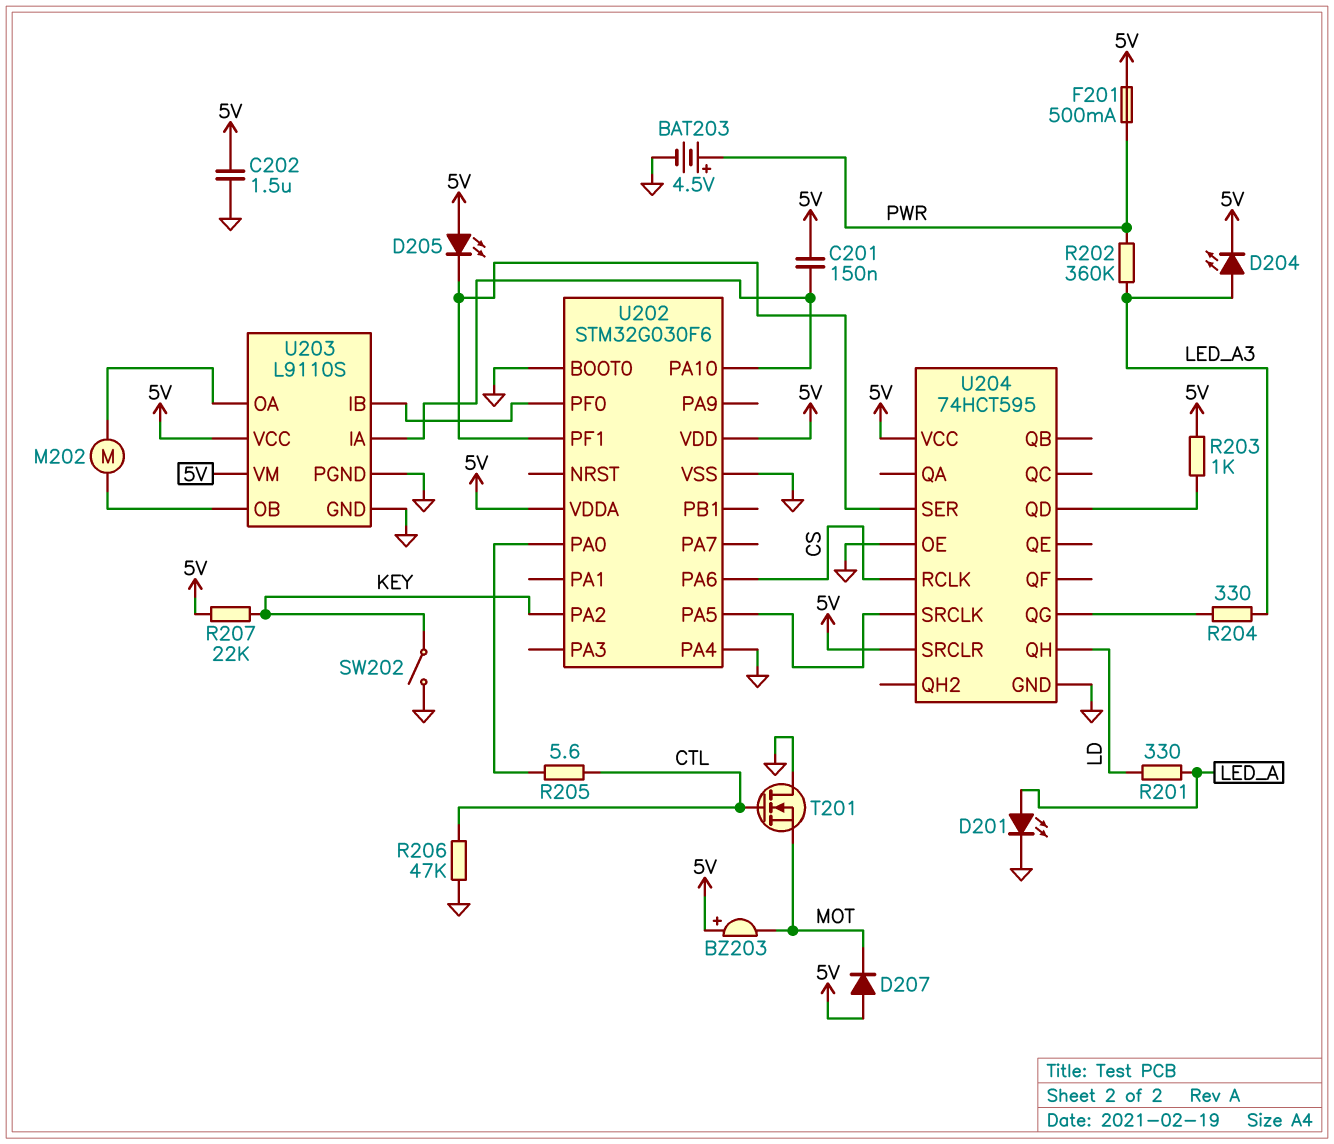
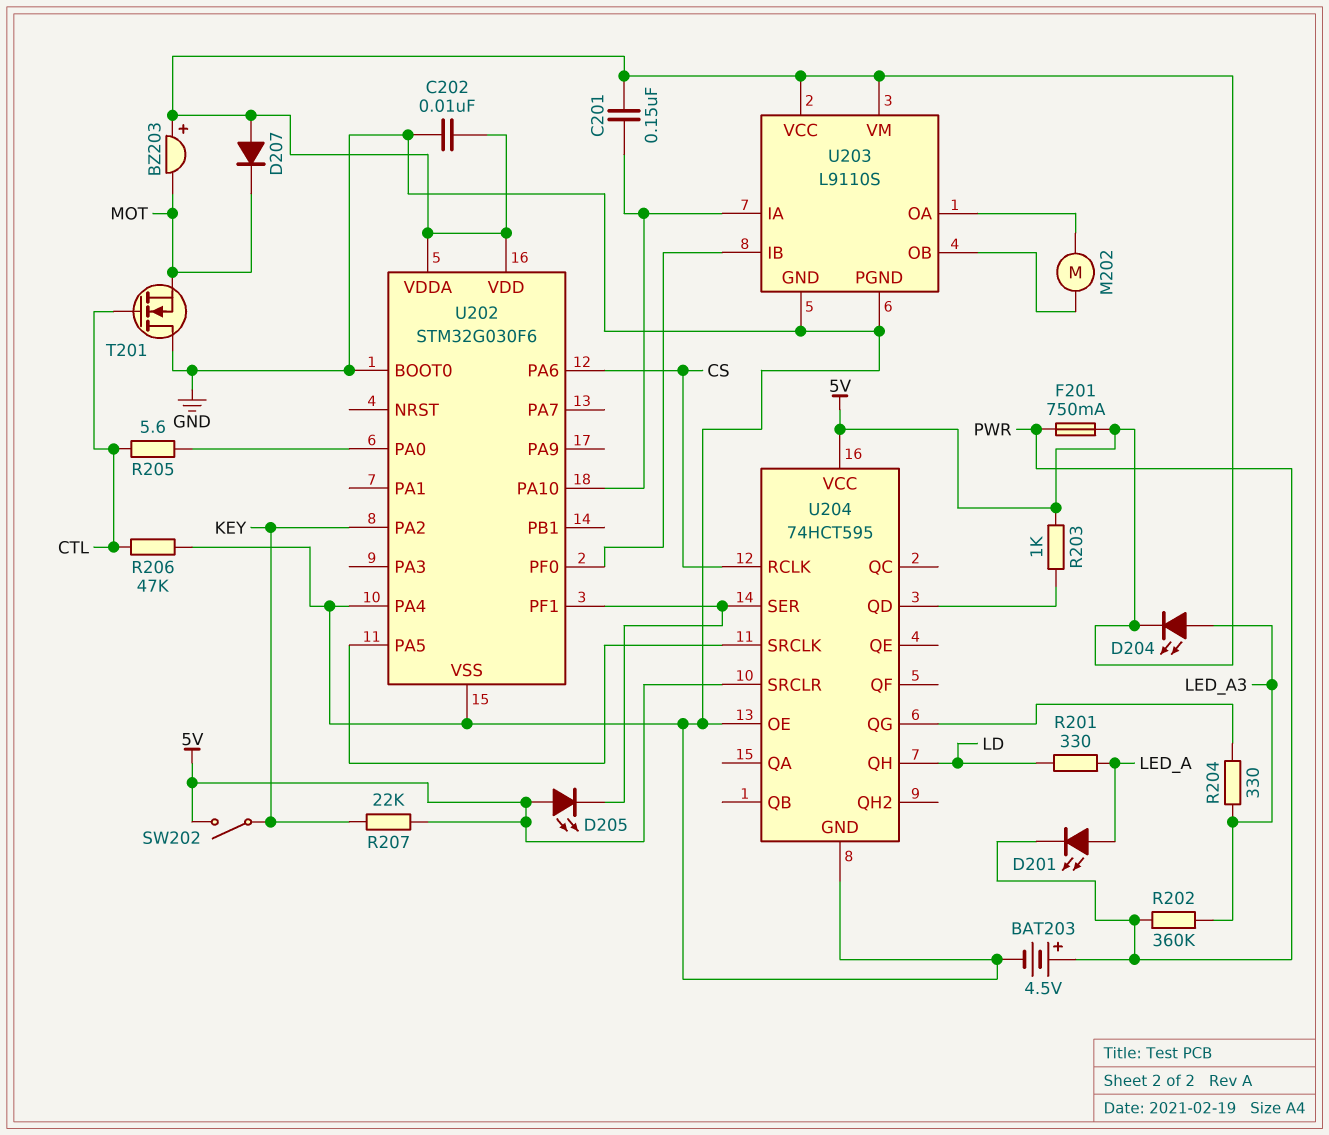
C202: 1.5uF (5V, GND) -> 10nF (5V, GND)
D201: LED (A LED_A, K GND) -> LED (A LED_A, K PWR)
F201: 500mA (5V, PWR) -> 750mA (5V, PWR)
SW202: switch (GND, KEY) -> switch (5V, KEY)

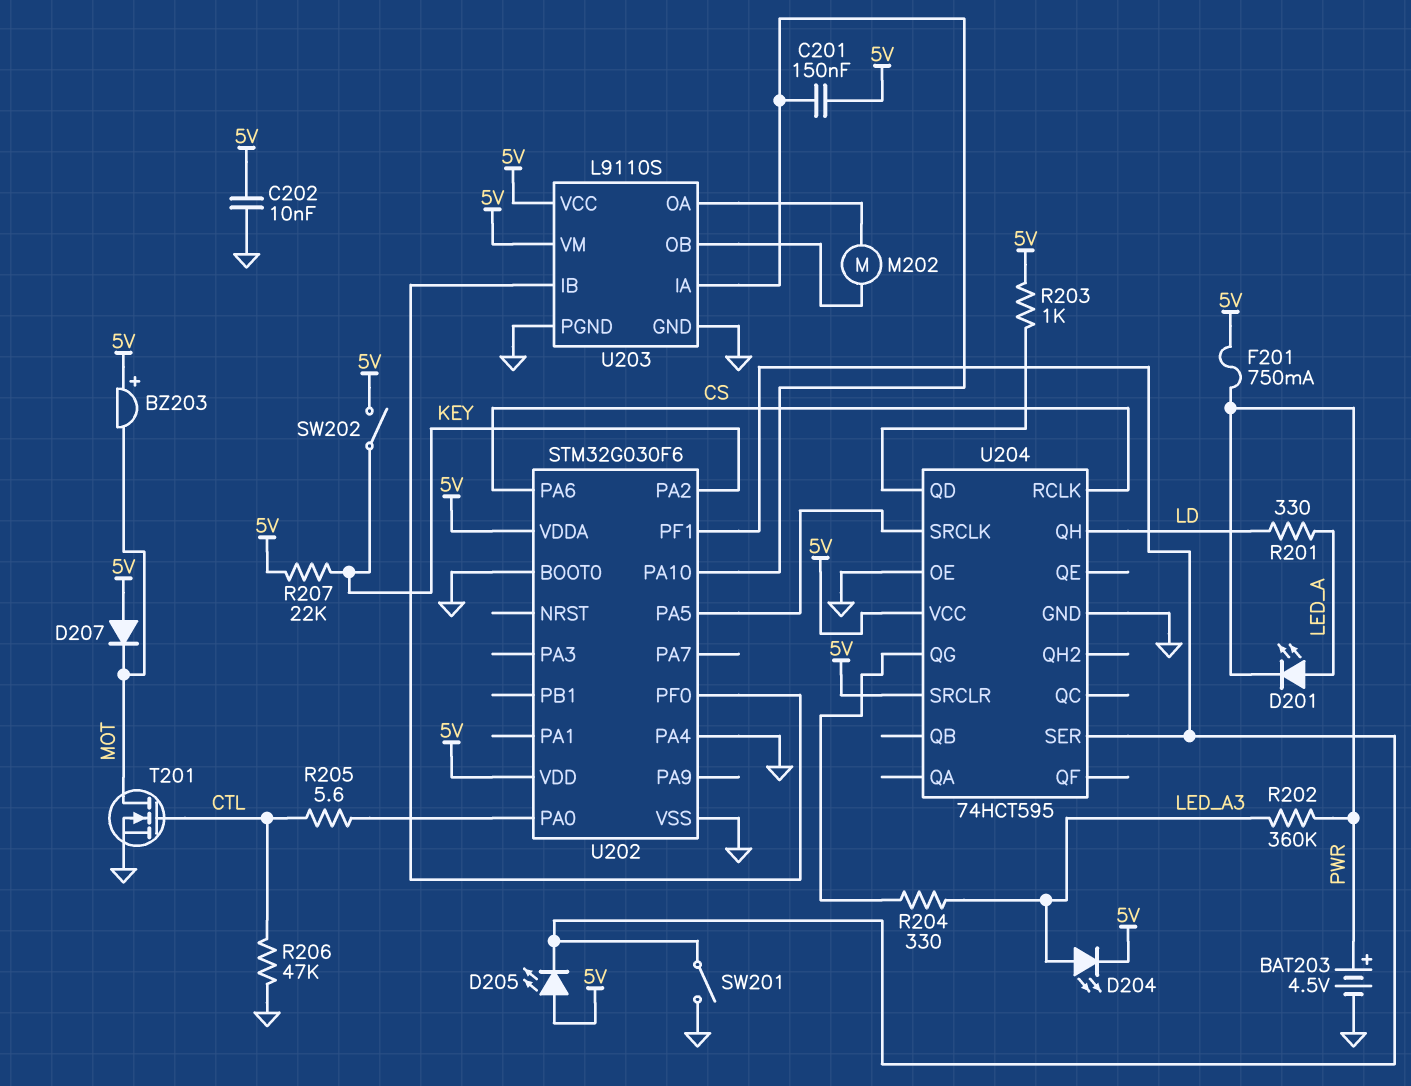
SW201: none -> switch (GND, U202/PF1)
T201: NMOS (G CTL, D GND, S MOT) -> NMOS (G CTL, D MOT, S GND)

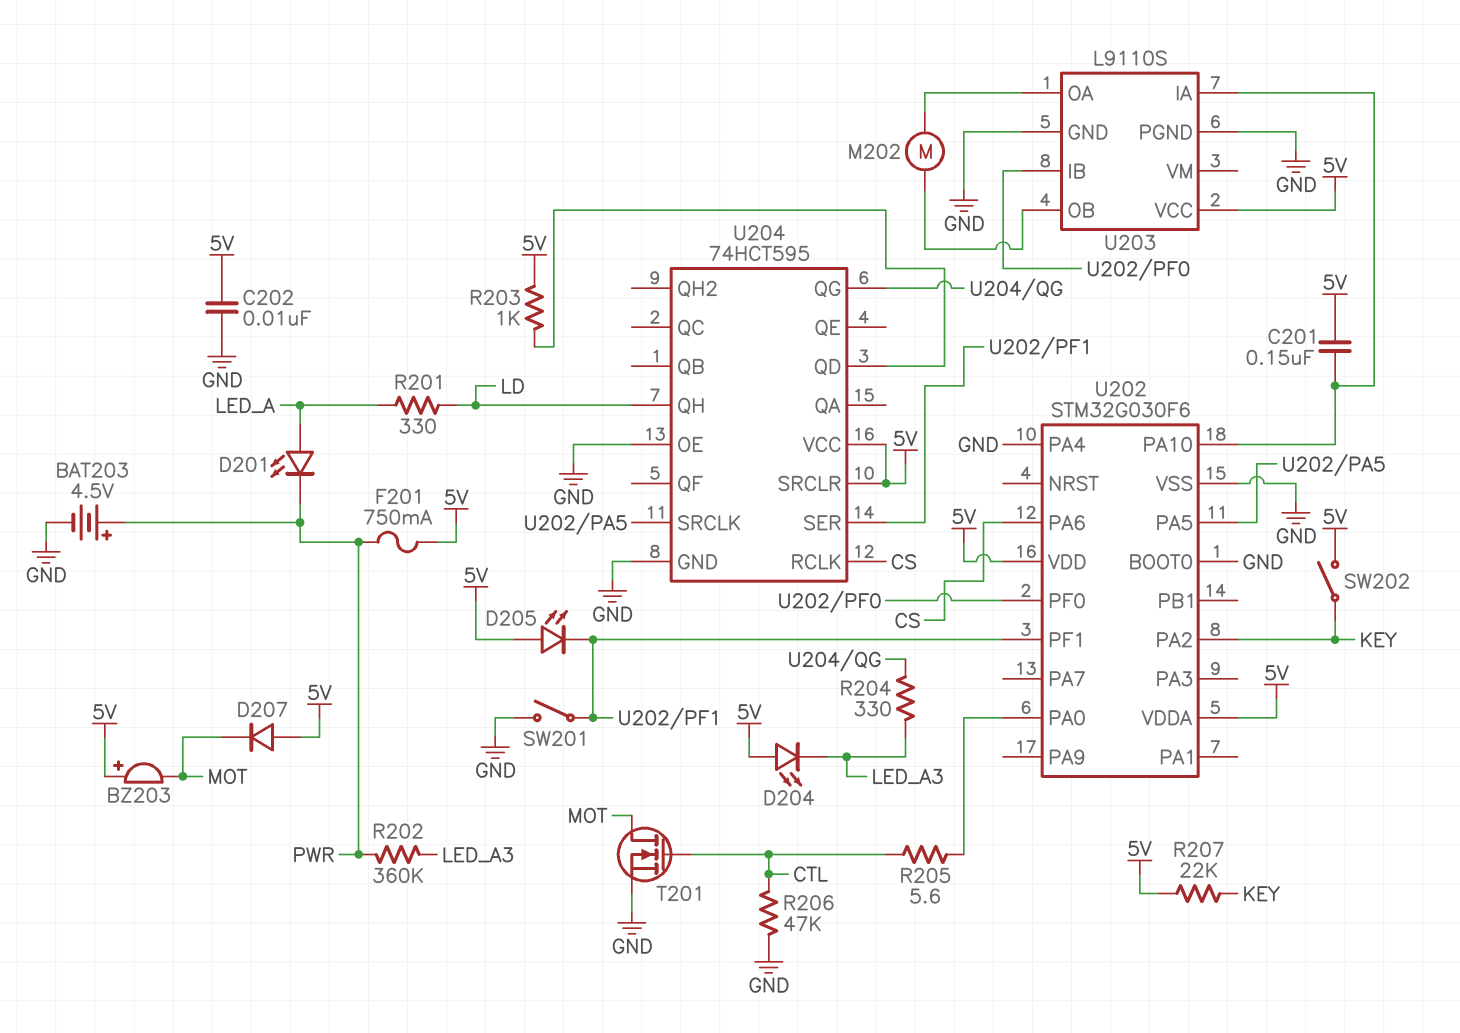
D204: LED (A LED_A3, K 5V) -> LED (A 5V, K LED_A3)
U203 pin VM: 5V -> none

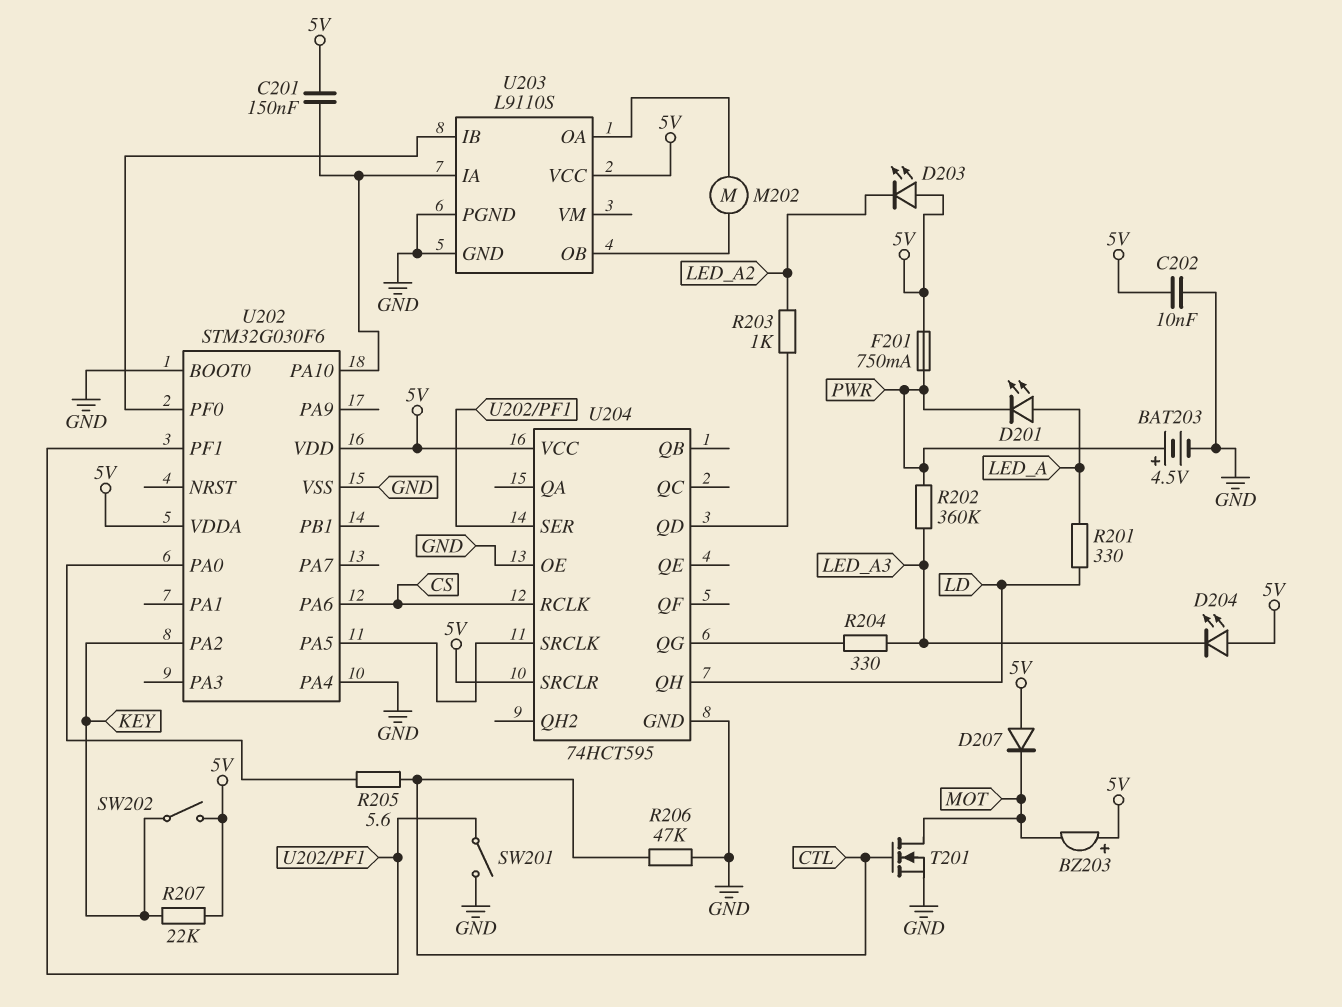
D203: none -> LED (A 5V, K LED_A2)
D205: LED (A 5V, K U202/PF1) -> none
R203: 1k (5V, U204/QD) -> 1k (LED_A2, U204/QD)

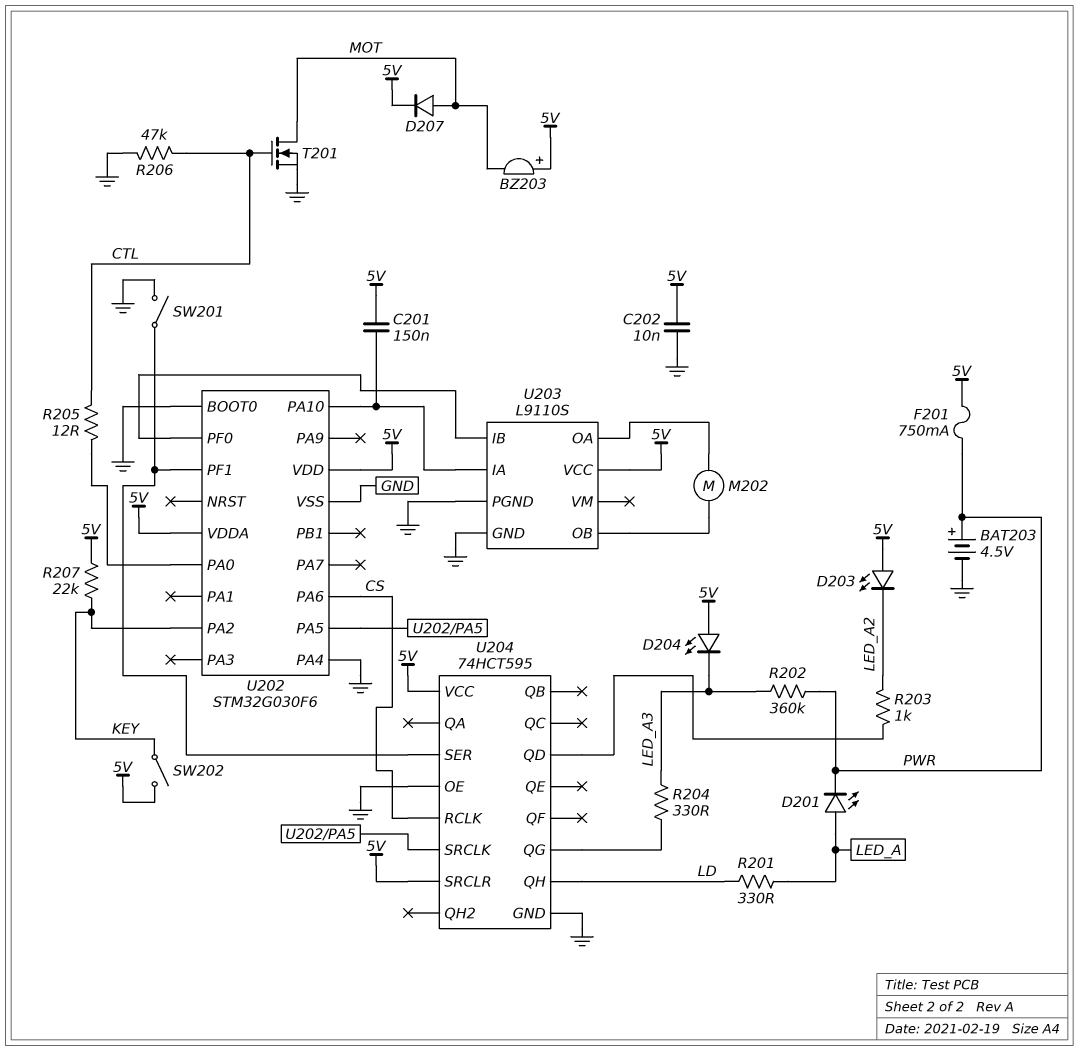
D207: diode (A 5V, K MOT) -> diode (A MOT, K 5V)
R205: 5.6 (CTL, U202/PA0) -> 12 (CTL, U202/PA0)

